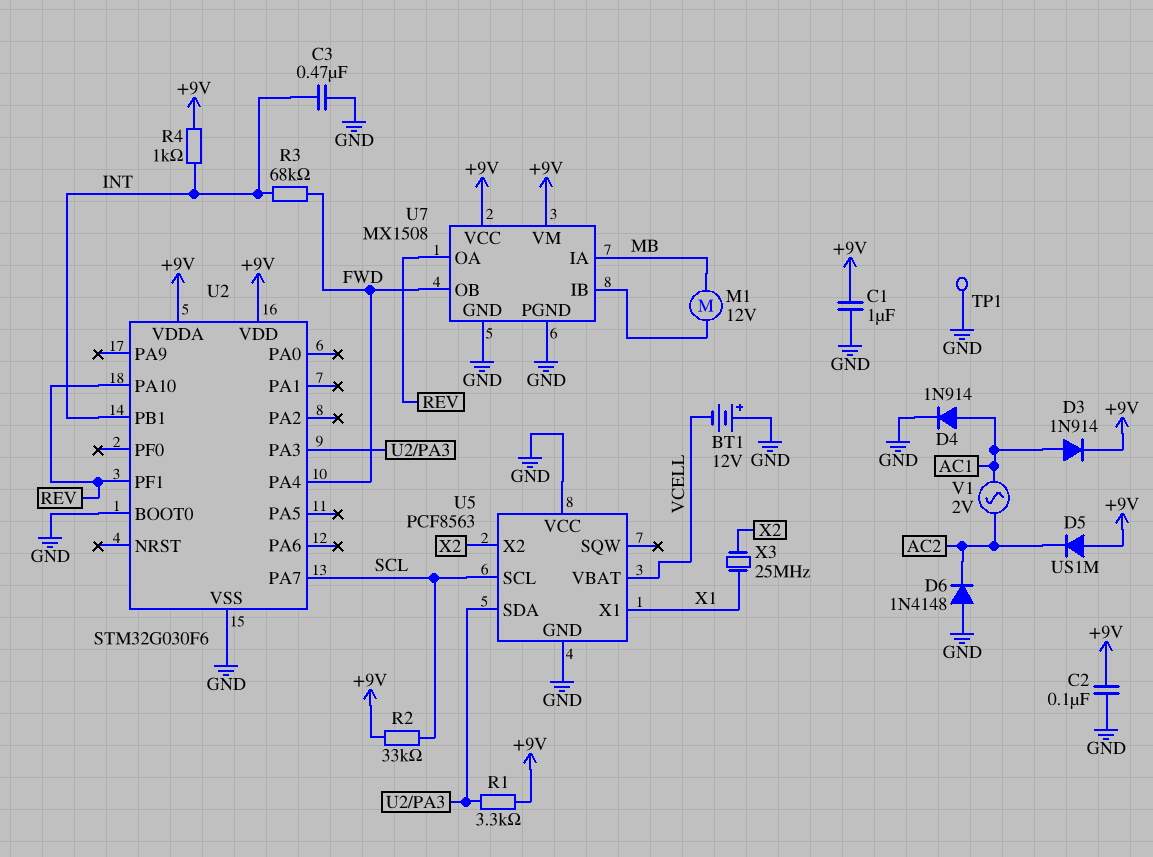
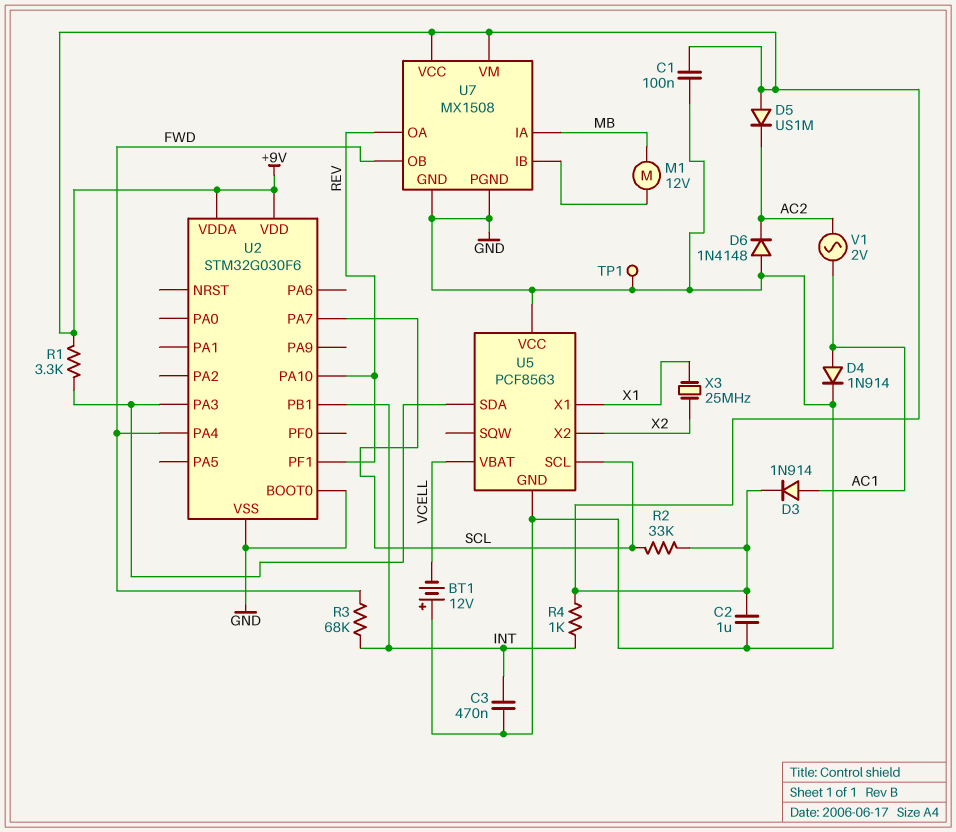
C1: 1uF (+9V, GND) -> 100nF (+9V, GND)
C2: 100nF (+9V, GND) -> 1uF (+9V, GND)

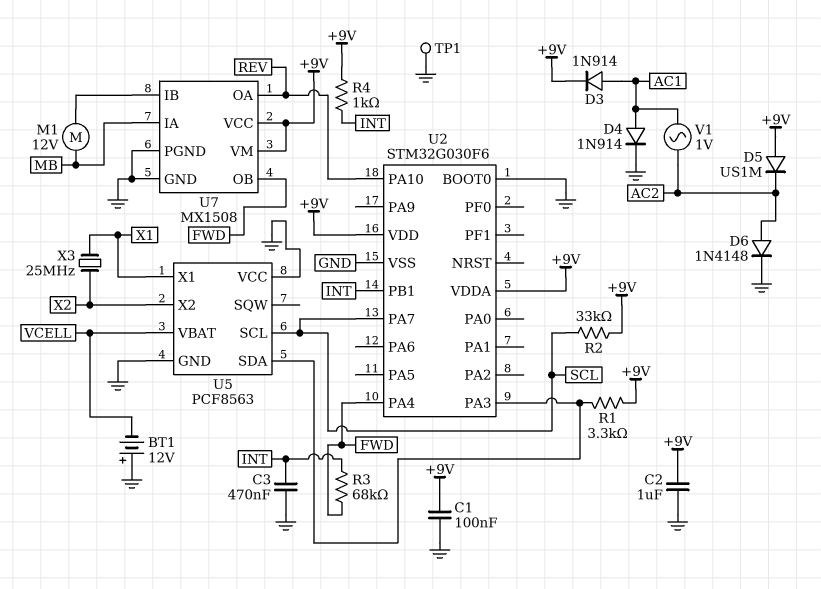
D6: diode 1N4148 (A GND, K AC2) -> diode 1N4148 (A AC2, K GND)
U2 pin PF1: REV -> none
V1: AC 2V (AC1, AC2) -> AC 1V (AC1, AC2)

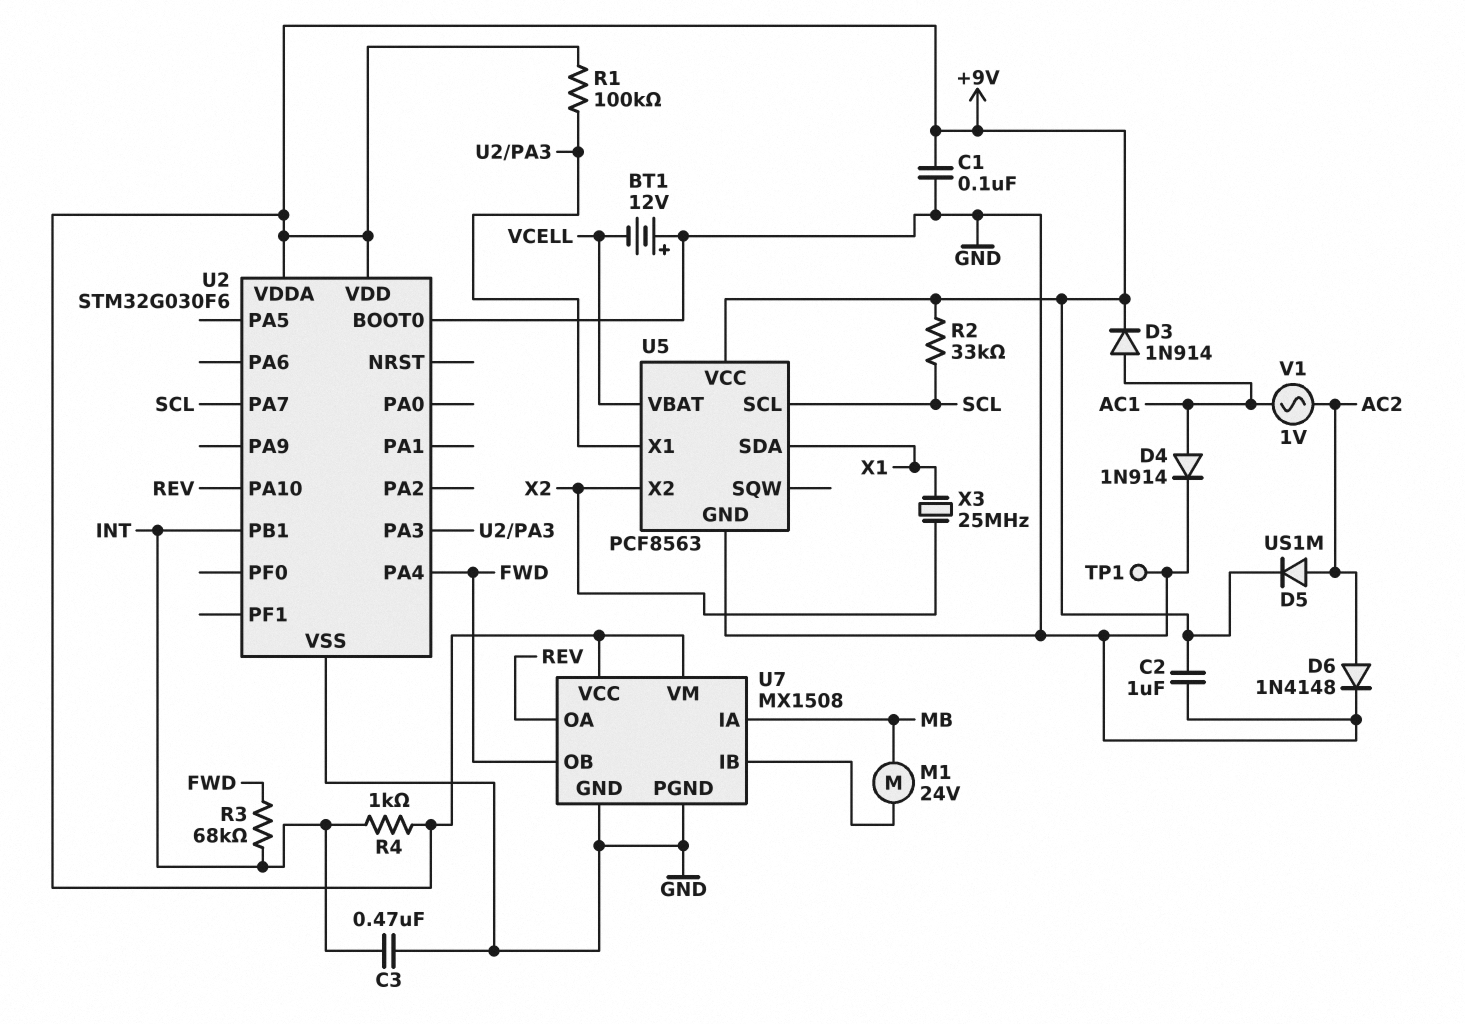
D5: diode US1M (A +9V, K AC2) -> diode US1M (A AC2, K +9V)
M1: motor 12V (MB, U7/IB) -> motor 24V (MB, U7/IB)
R1: 3.3k (+9V, U2/PA3) -> 100k (+9V, U2/PA3)
U5 pin SDA: U2/PA3 -> X1
U5 pin VCC: GND -> +9V
U5 pin X1: X1 -> U2/PA3

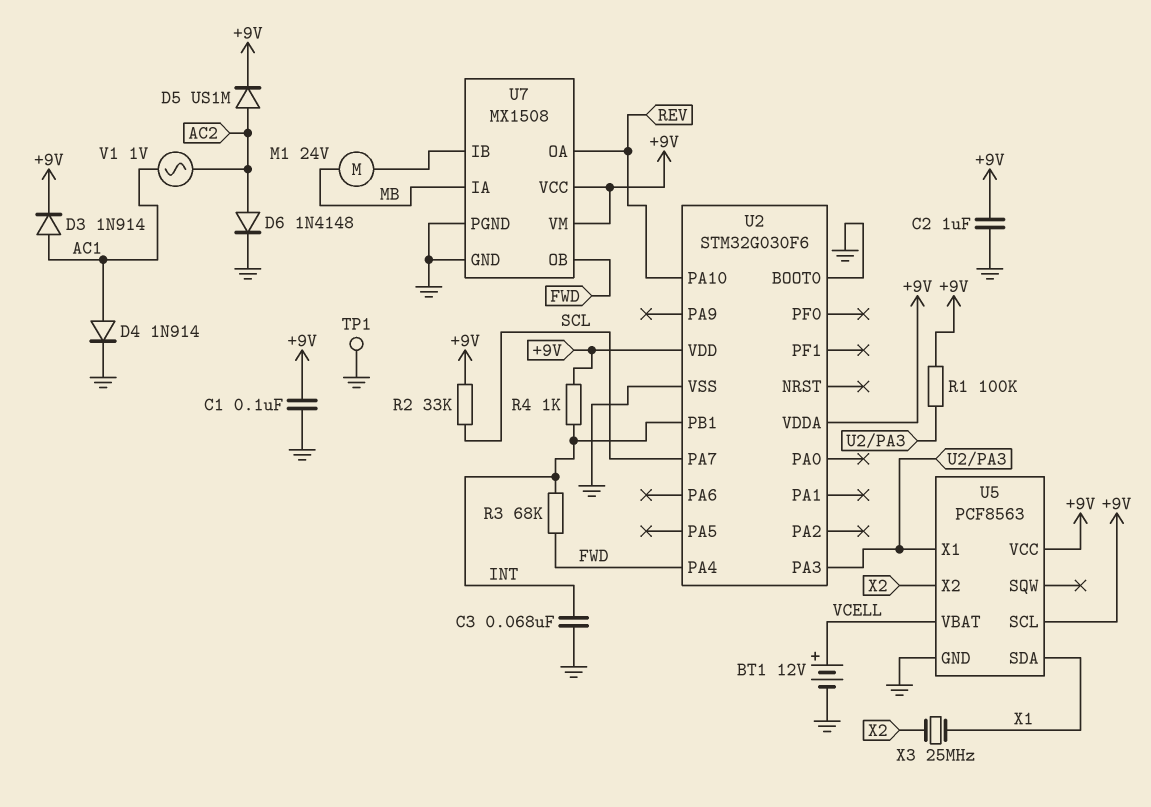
BT1: 12V (plus GND, minus VCELL) -> 12V (plus VCELL, minus GND)
C3: 470nF (GND, INT) -> 68nF (GND, INT)
U5 pin SCL: SCL -> +9V

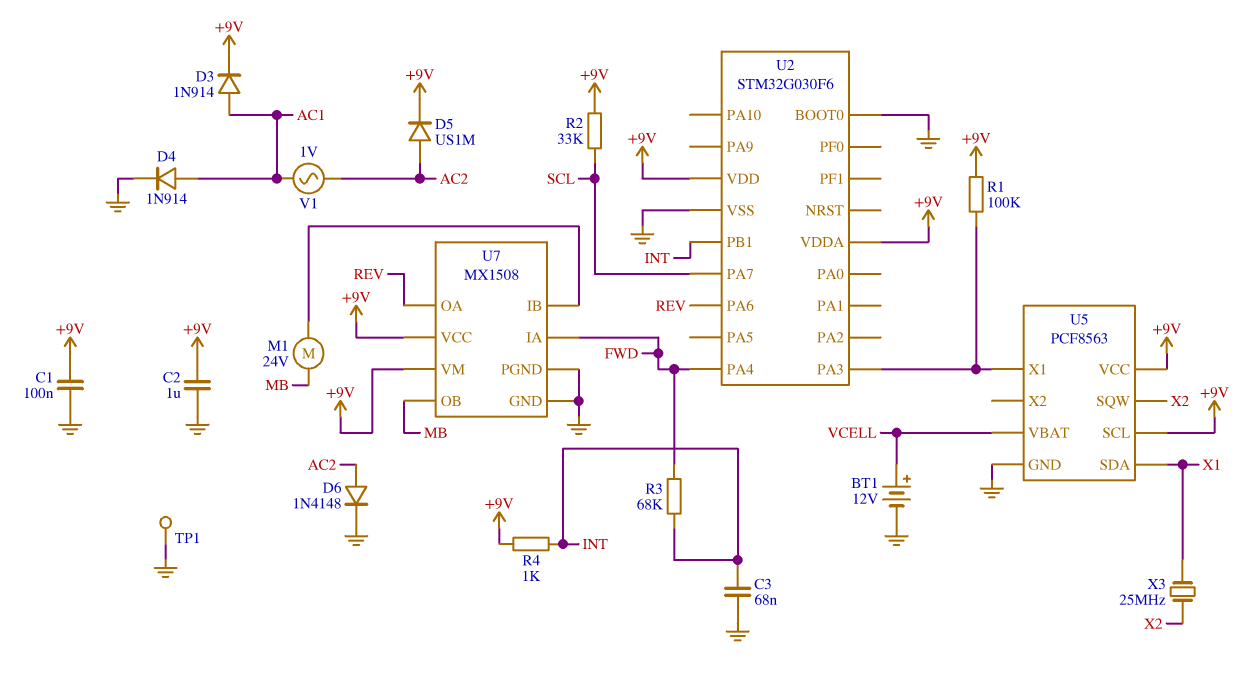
U2 pin PA6: none -> REV
U2 pin PA10: REV -> none
U5 pin SQW: none -> X2
U5 pin X2: X2 -> none
U7 pin IA: MB -> FWD
U7 pin OB: FWD -> MB

